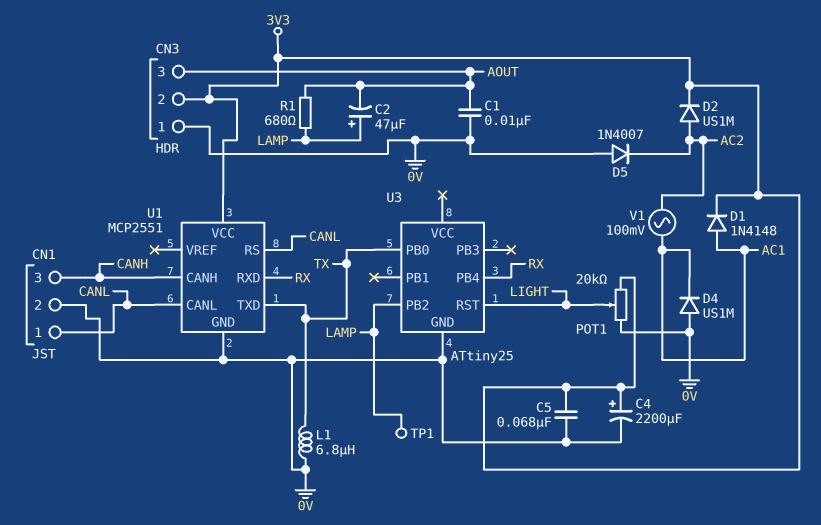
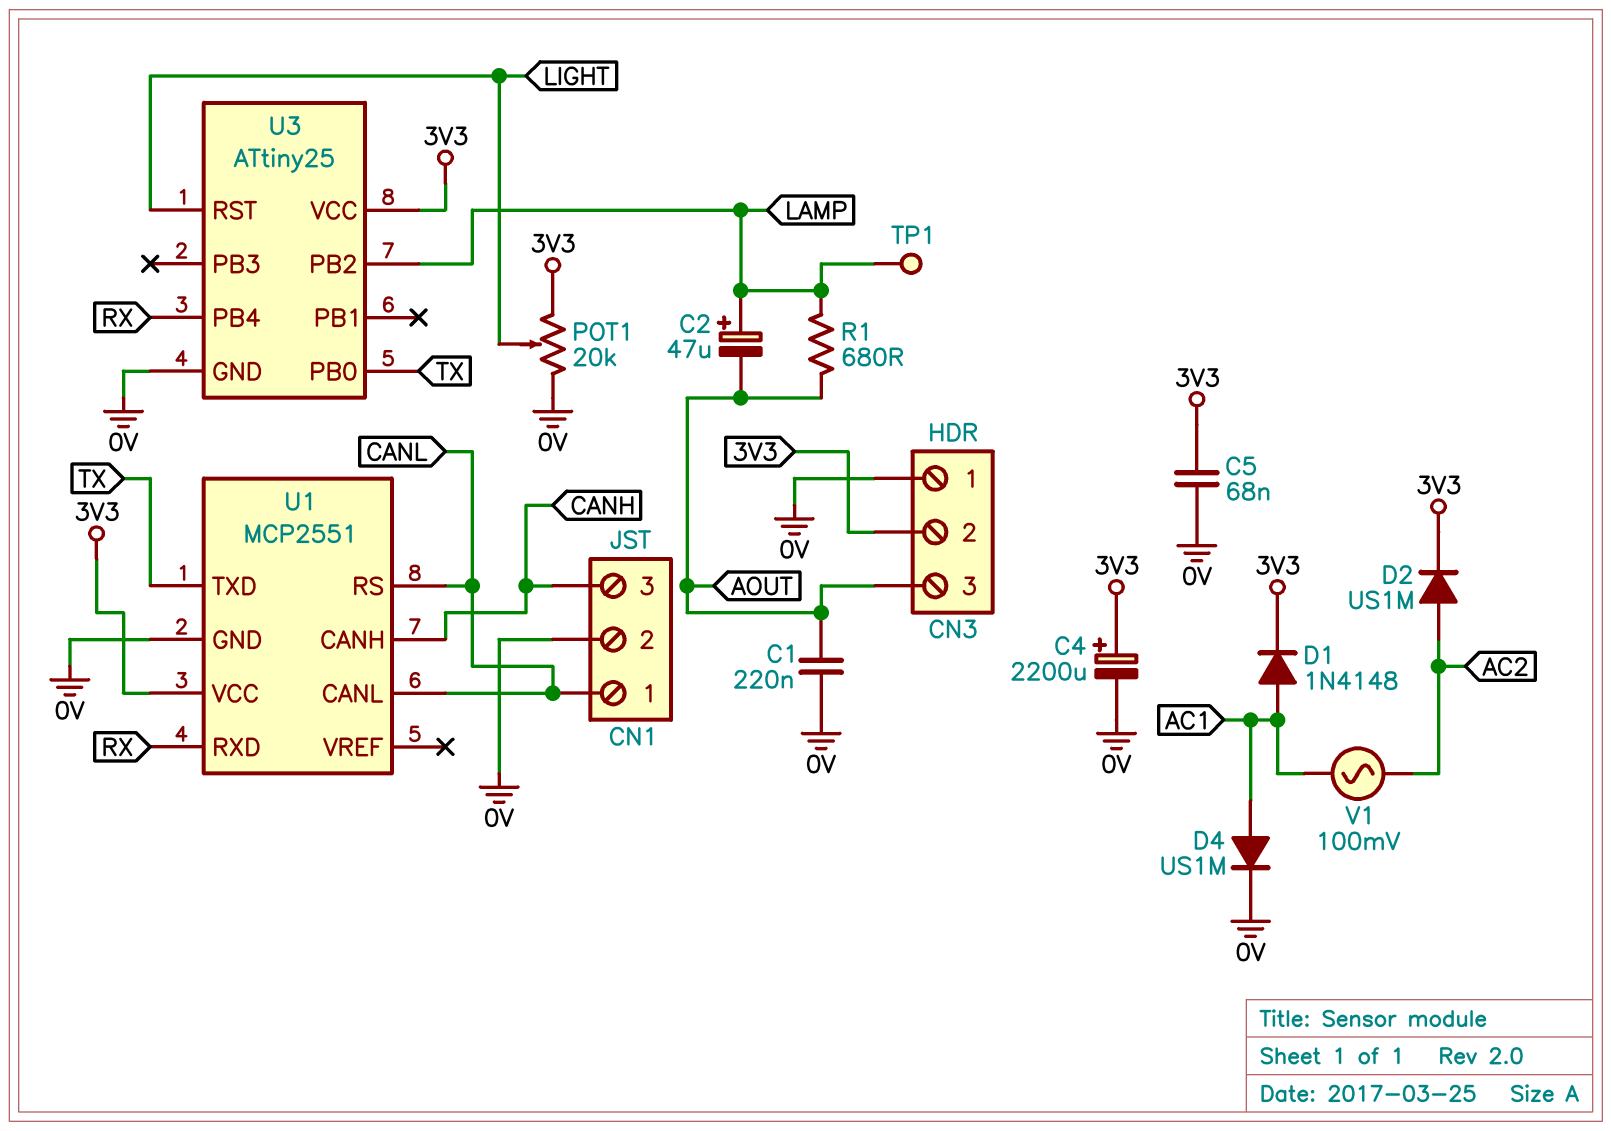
C1: 10nF (0V, AOUT) -> 220nF (0V, AOUT)
D4: diode US1M (A 0V, K AC1) -> diode US1M (A AC1, K 0V)
D5: diode 1N4007 (A 0V, K AC2) -> none
L1: 6.8uH (0V, TX) -> none
U3 pin VCC: none -> 3V3

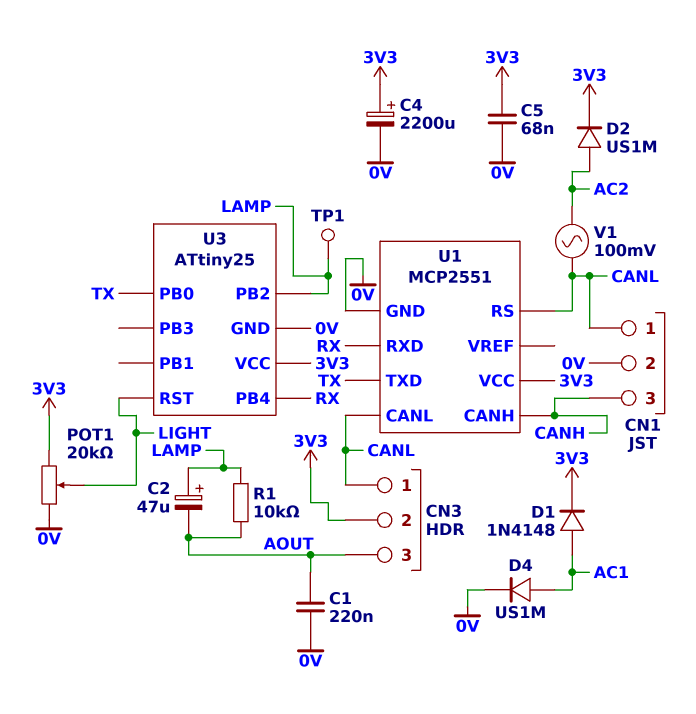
CN3 pin 1: 0V -> CANL
R1: 680 (AOUT, LAMP) -> 10k (AOUT, LAMP)
V1: AC 100mV (AC1, AC2) -> AC 100mV (AC2, CANL)

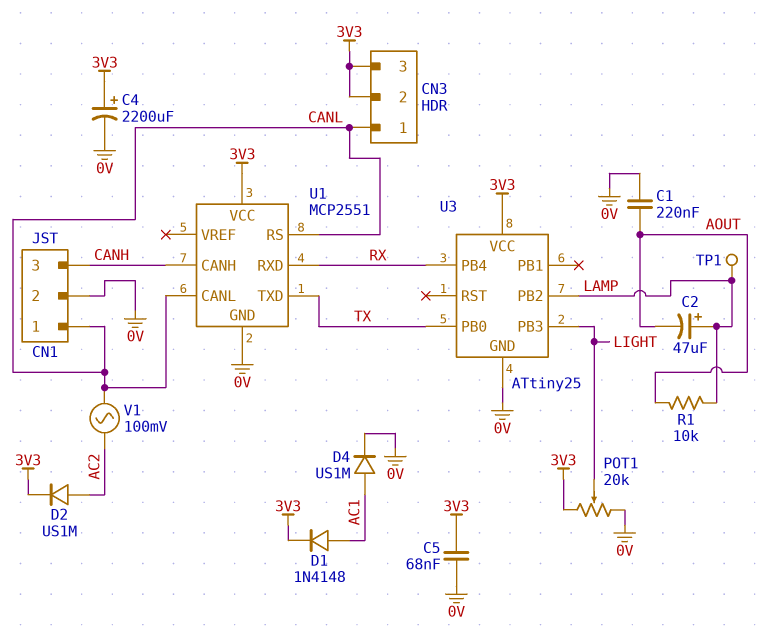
CN3 pin 3: AOUT -> 3V3
U3 pin PB3: none -> LIGHT
U3 pin RST: LIGHT -> none

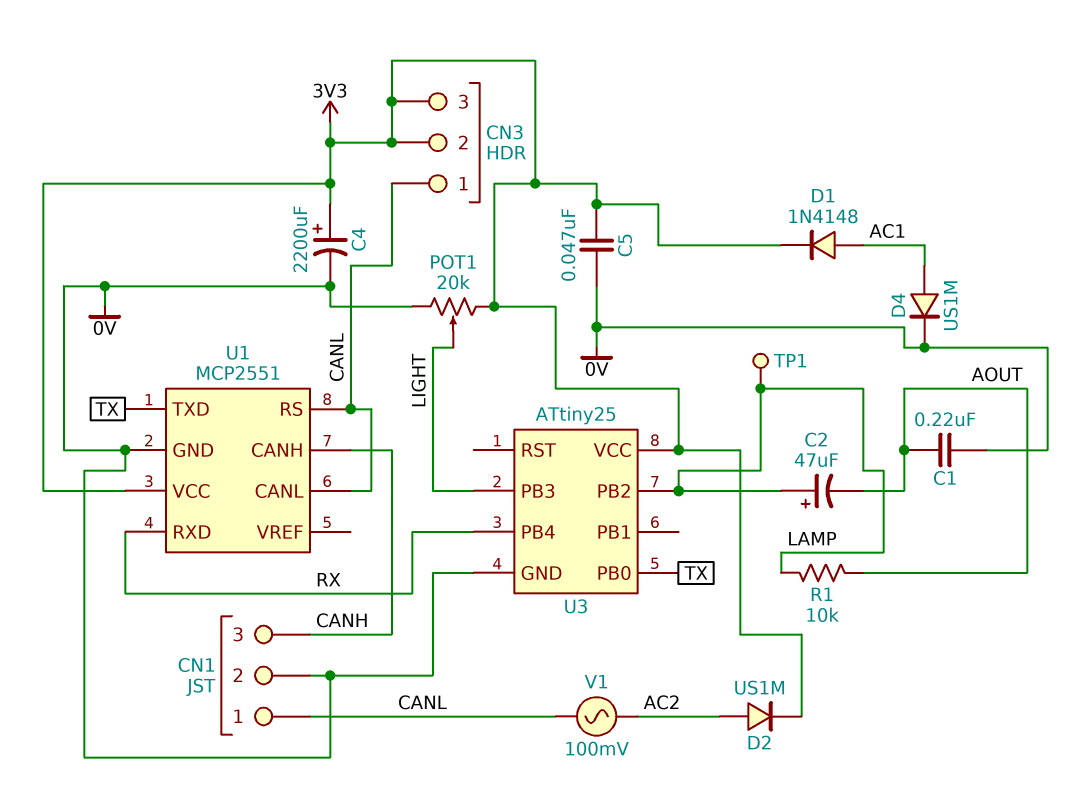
C5: 68nF (0V, 3V3) -> 47nF (0V, 3V3)

